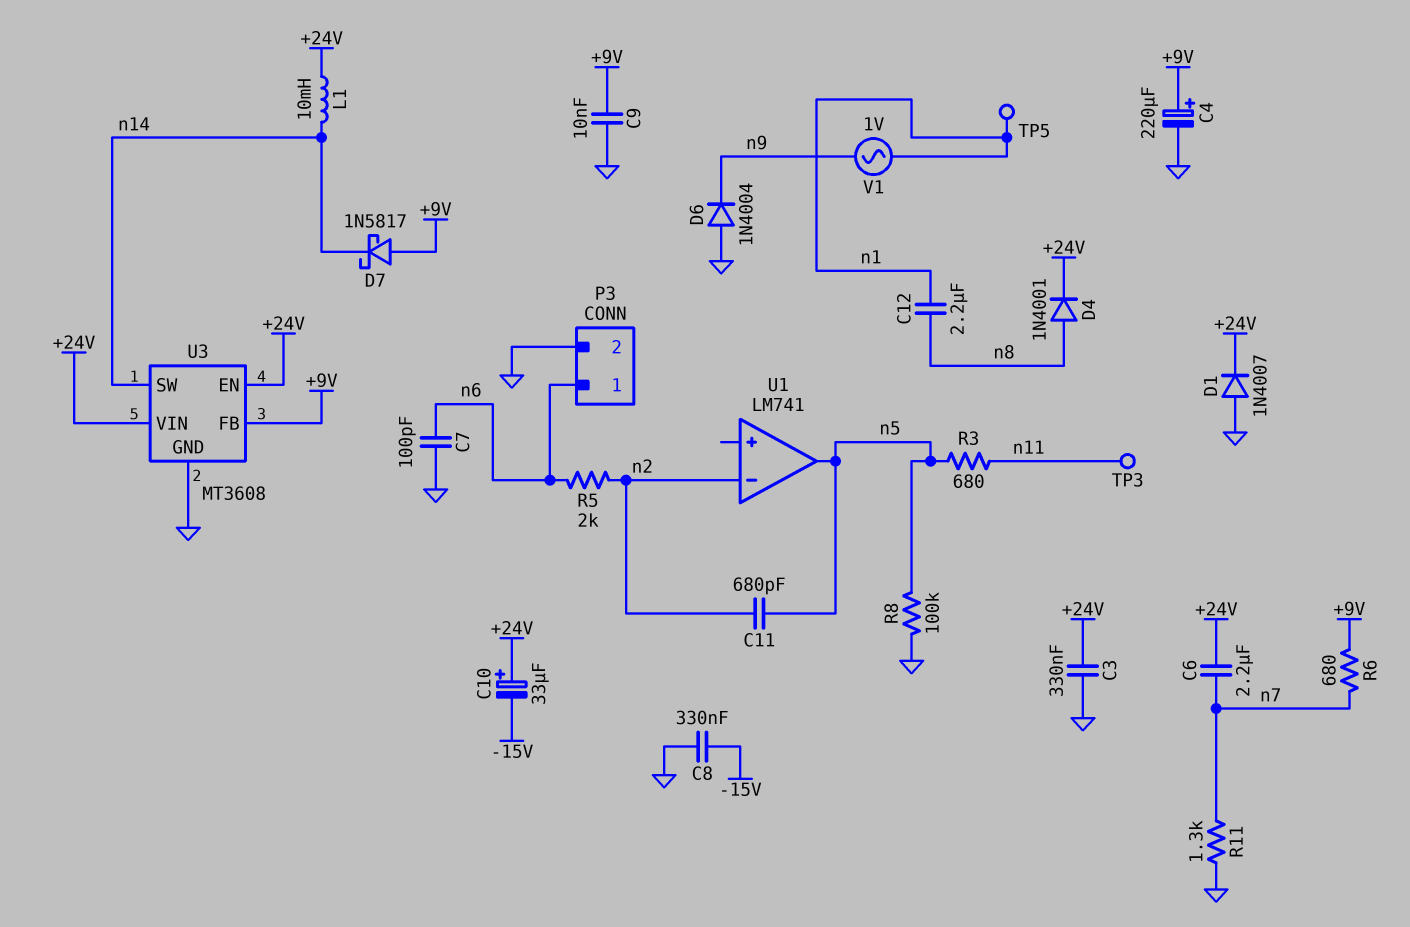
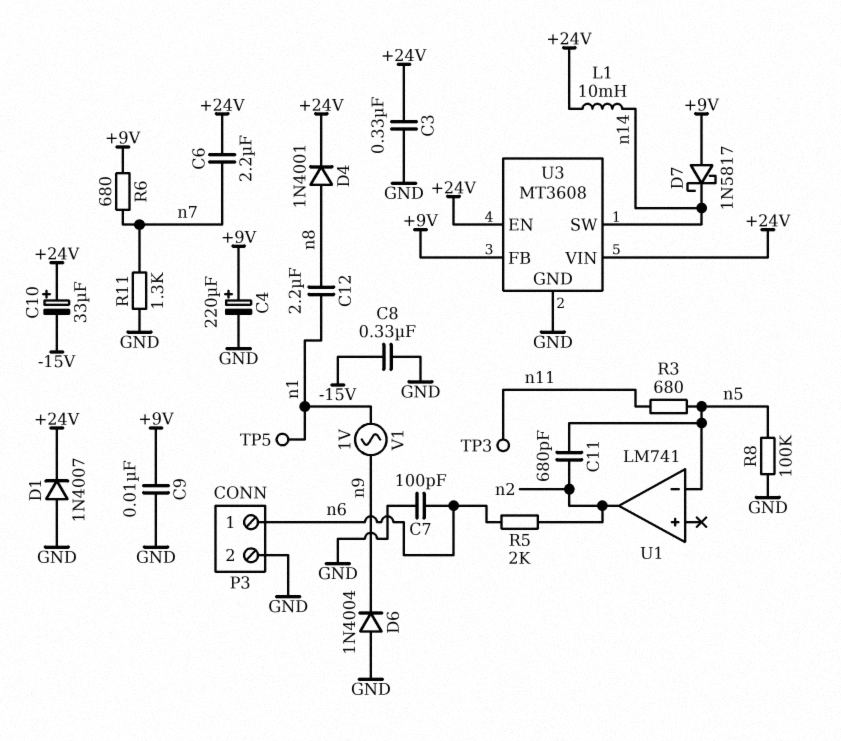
U1 pin in-: n2 -> n5
U1 pin out: n5 -> n2

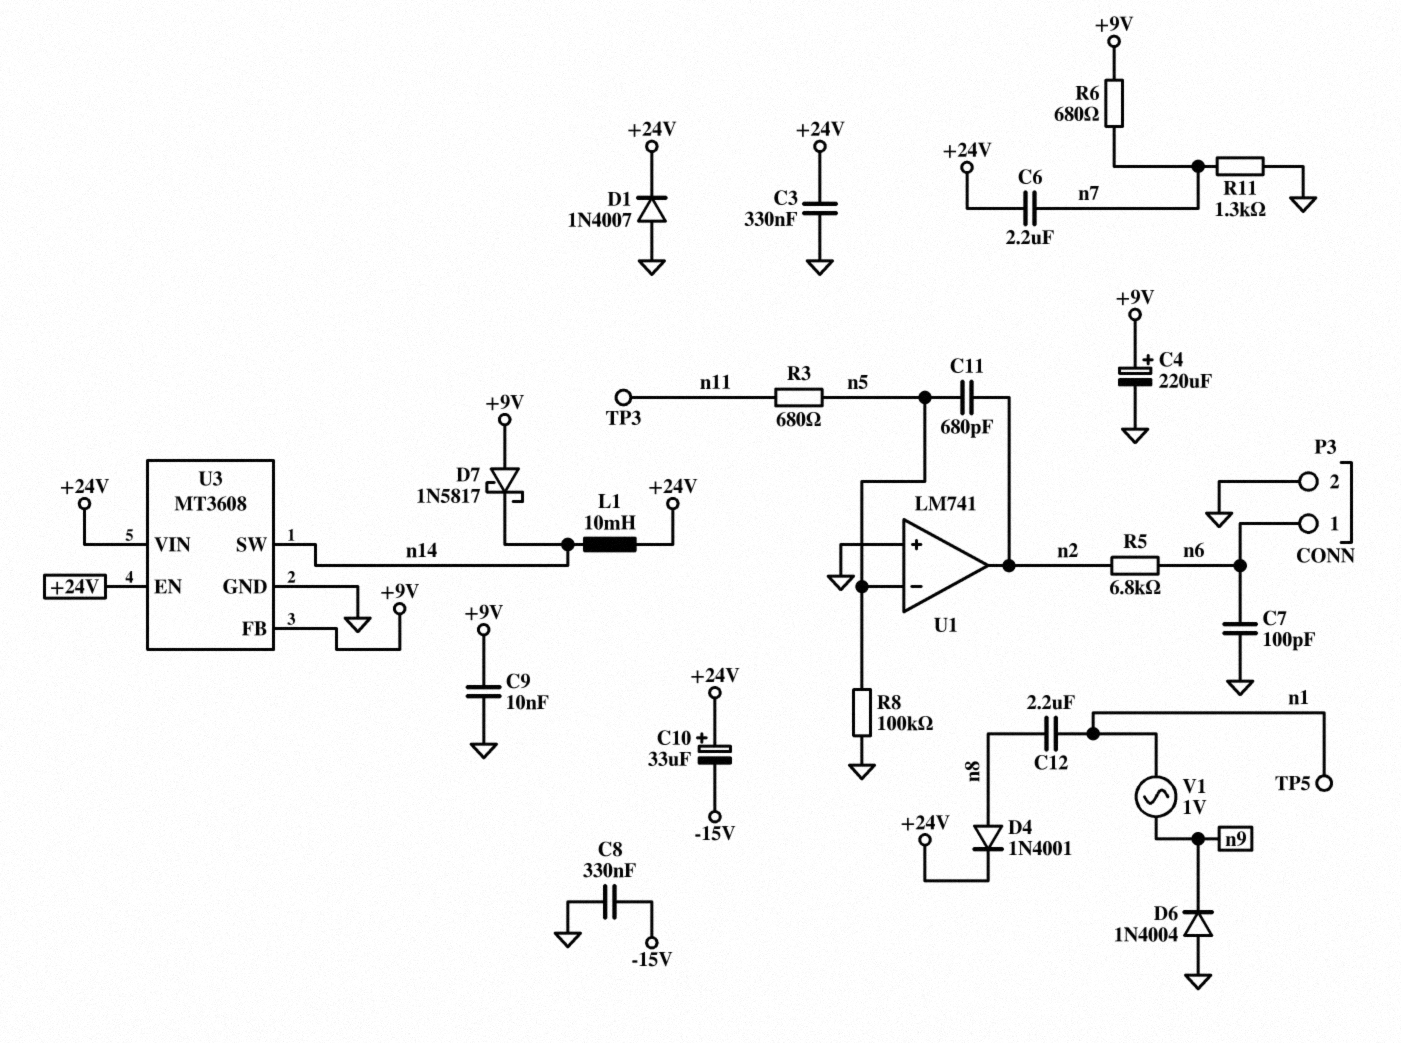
R5: 2k (n2, n6) -> 6.8k (n2, n6)
U1 pin in+: none -> GND

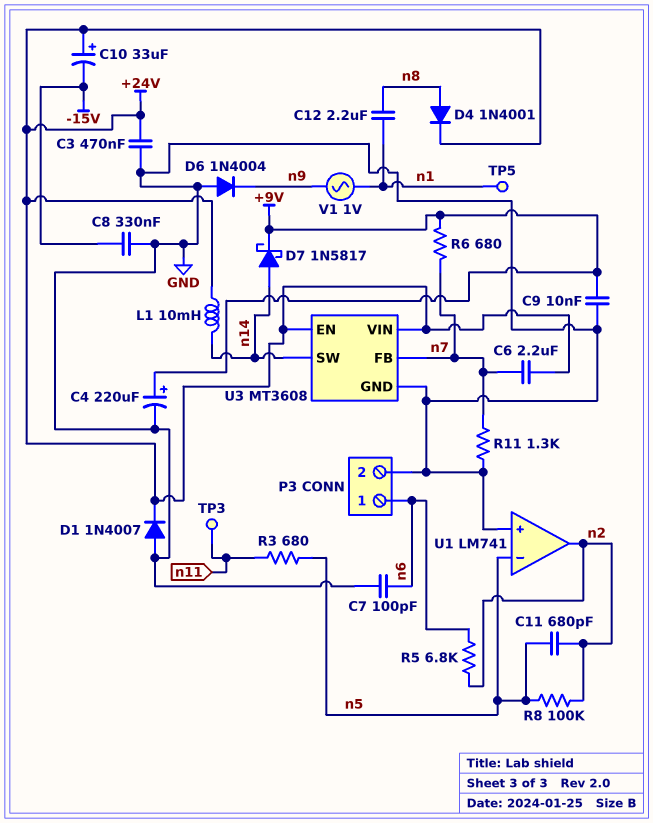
C3: 330nF (+24V, GND) -> 470nF (+24V, GND)
D7: schottky 1N5817 (A +9V, K n14) -> schottky 1N5817 (A n14, K +9V)
R8: 100k (GND, n5) -> 100k (n2, n5)
U3 pin FB: +9V -> n7

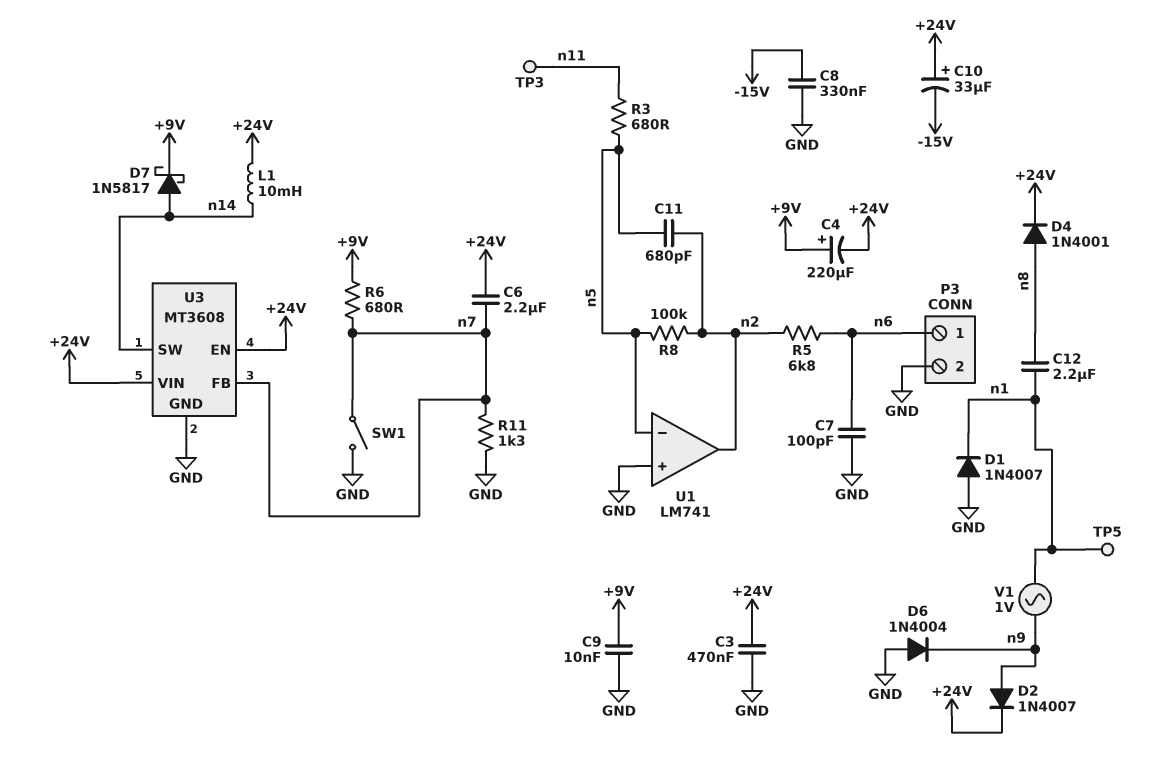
C4: 220uF (plus +9V, minus GND) -> 220uF (plus +9V, minus +24V)
D1: diode 1N4007 (A GND, K +24V) -> diode 1N4007 (A GND, K n1)
D2: none -> diode 1N4007 (A n9, K +24V)
SW1: none -> switch (GND, n7)

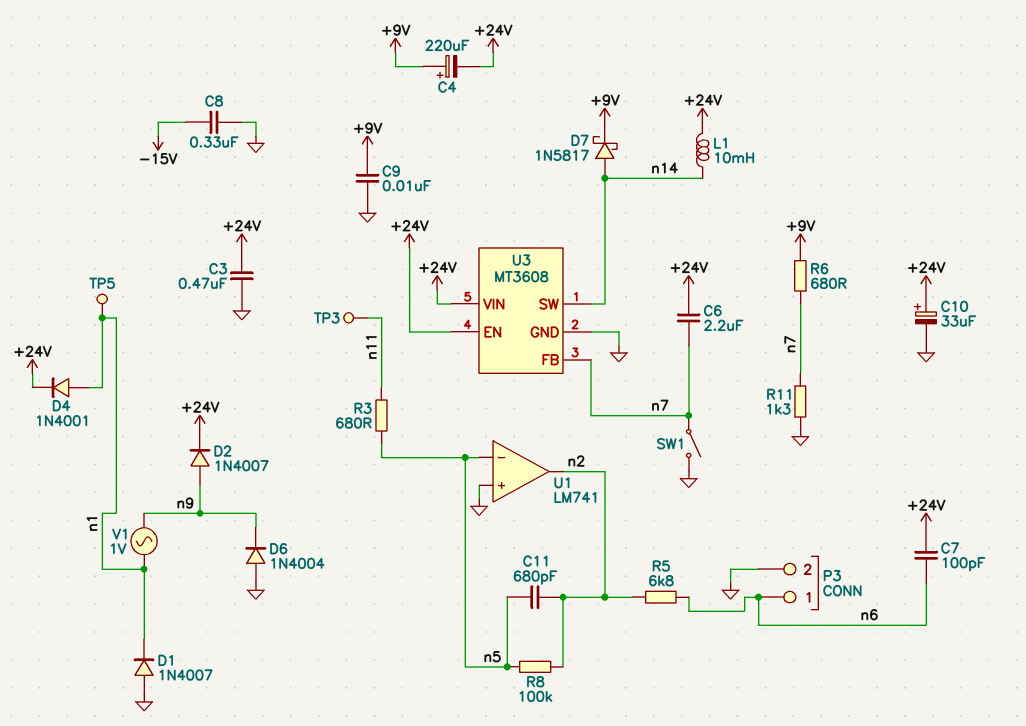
C7: 100pF (GND, n6) -> 100pF (+24V, n6)
C10: 33uF (plus +24V, minus -15V) -> 33uF (plus +24V, minus GND)
C12: 2.2uF (n1, n8) -> none
D4: diode 1N4001 (A n8, K +24V) -> diode 1N4001 (A n1, K +24V)

